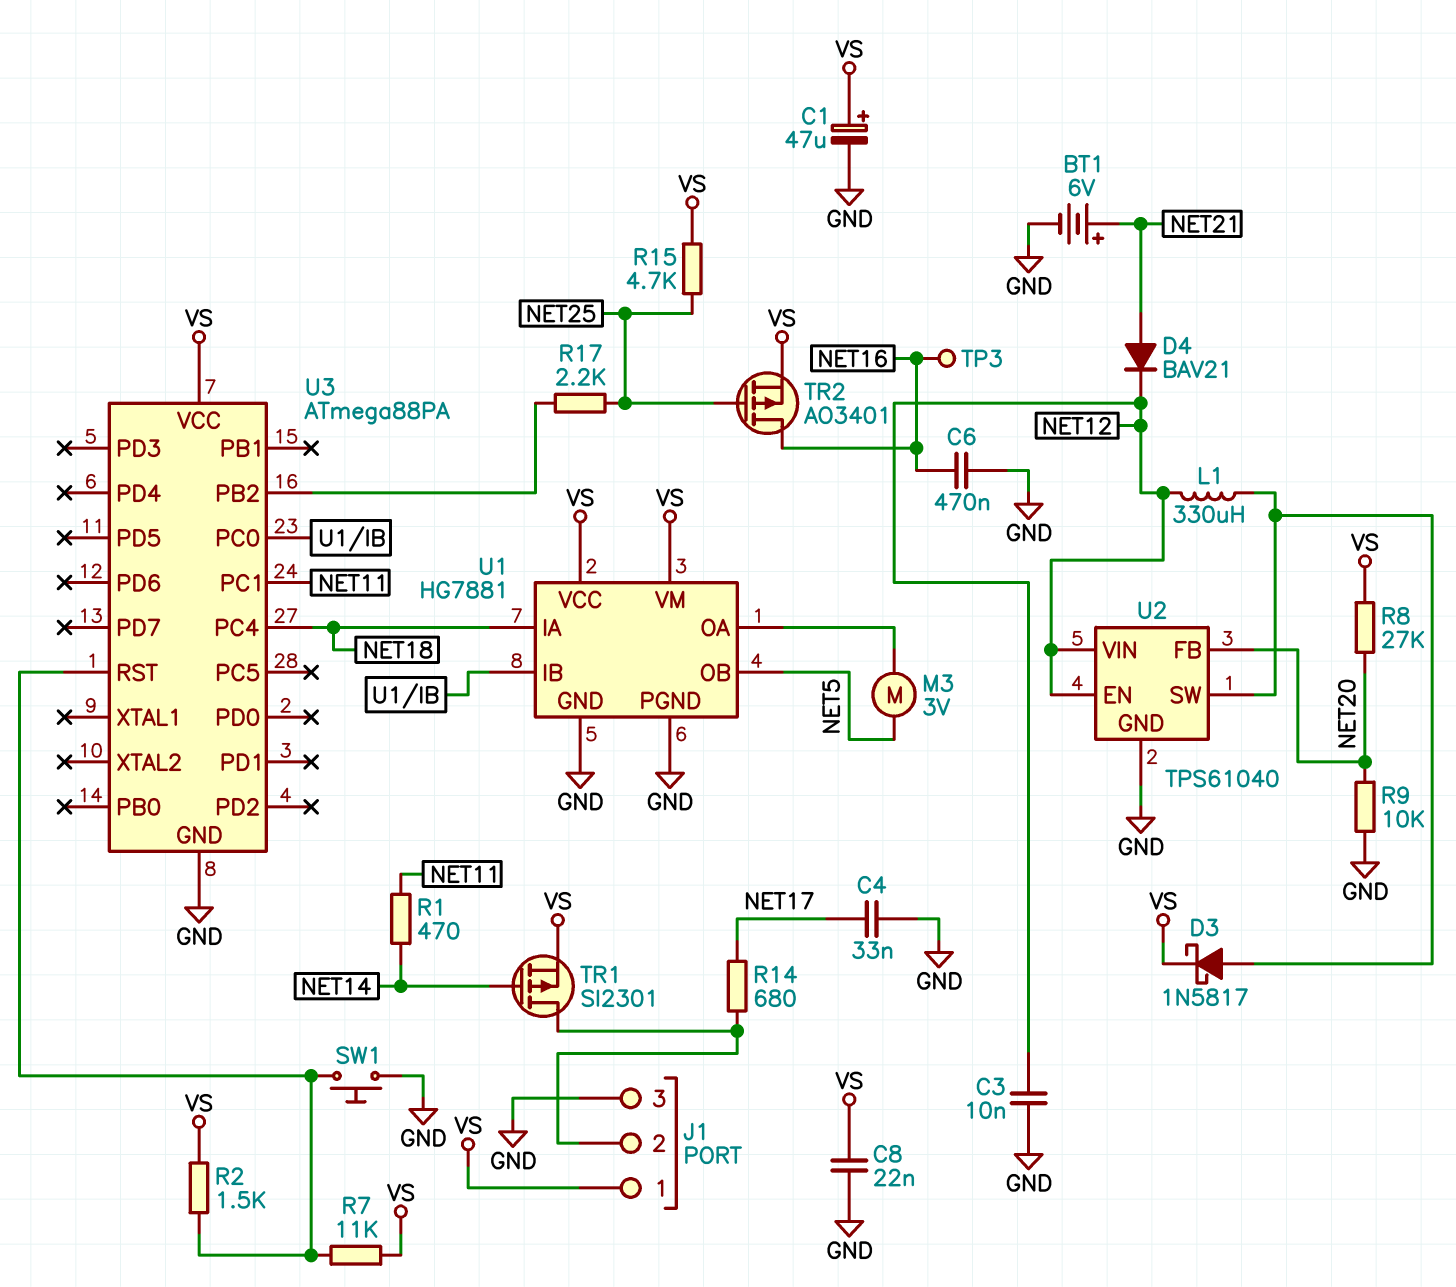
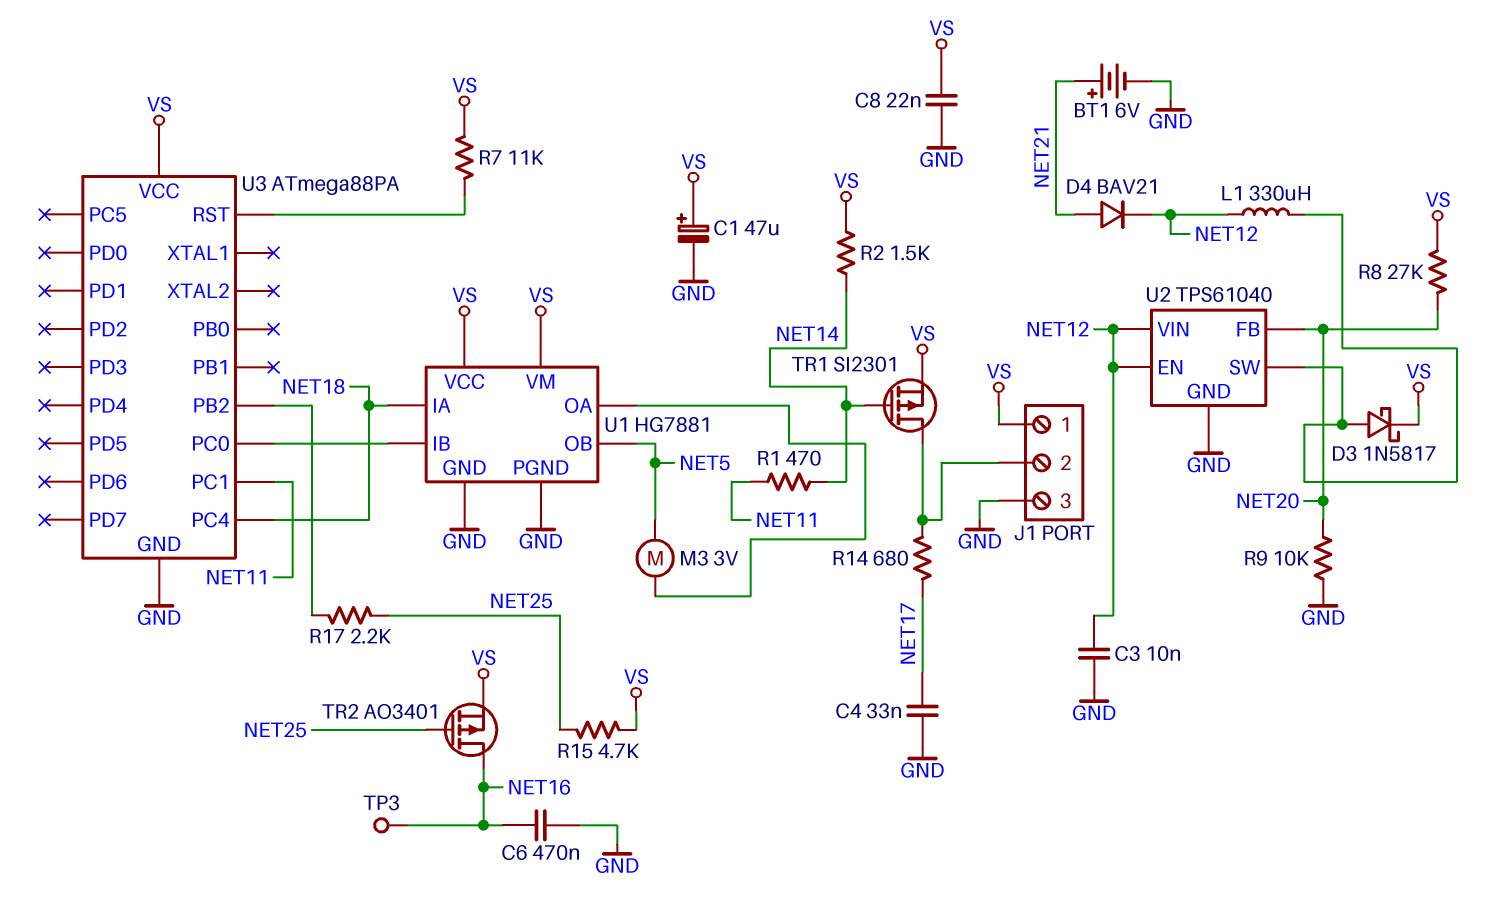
R2: 1.5k (U3/RST, VS) -> 1.5k (NET14, VS)
SW1: button (GND, U3/RST) -> none

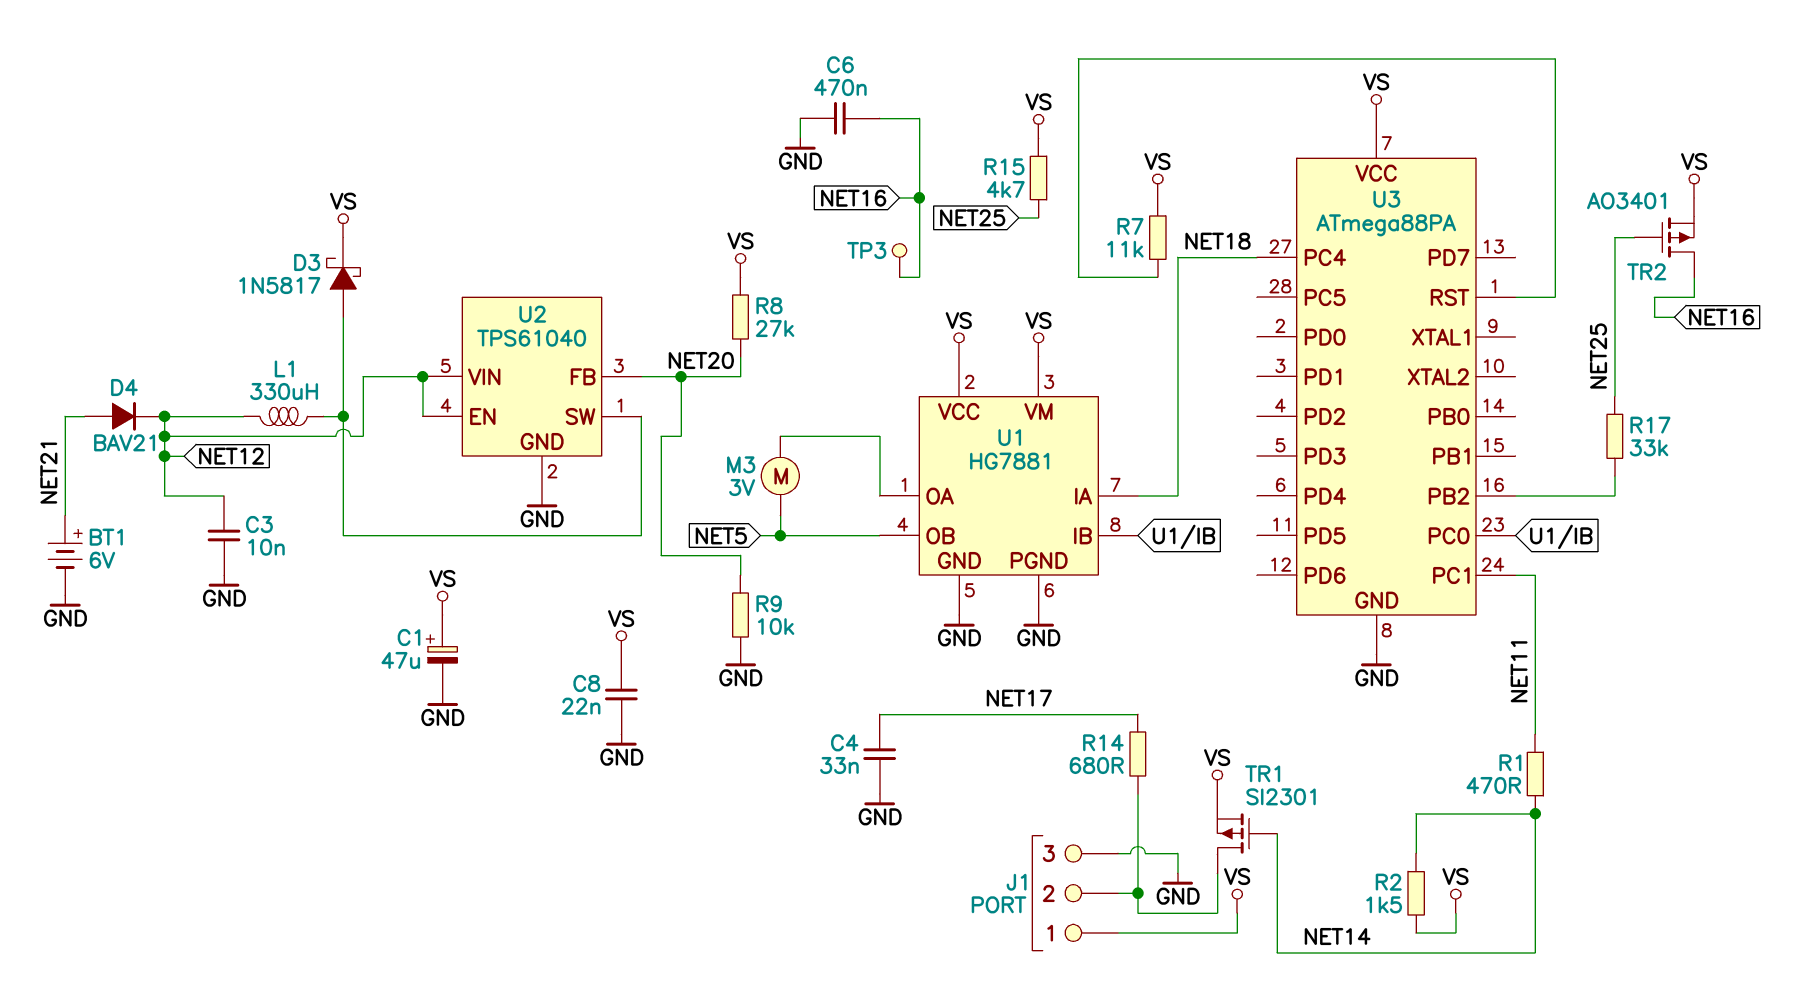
R17: 2.2k (NET25, U3/PB2) -> 33k (NET25, U3/PB2)

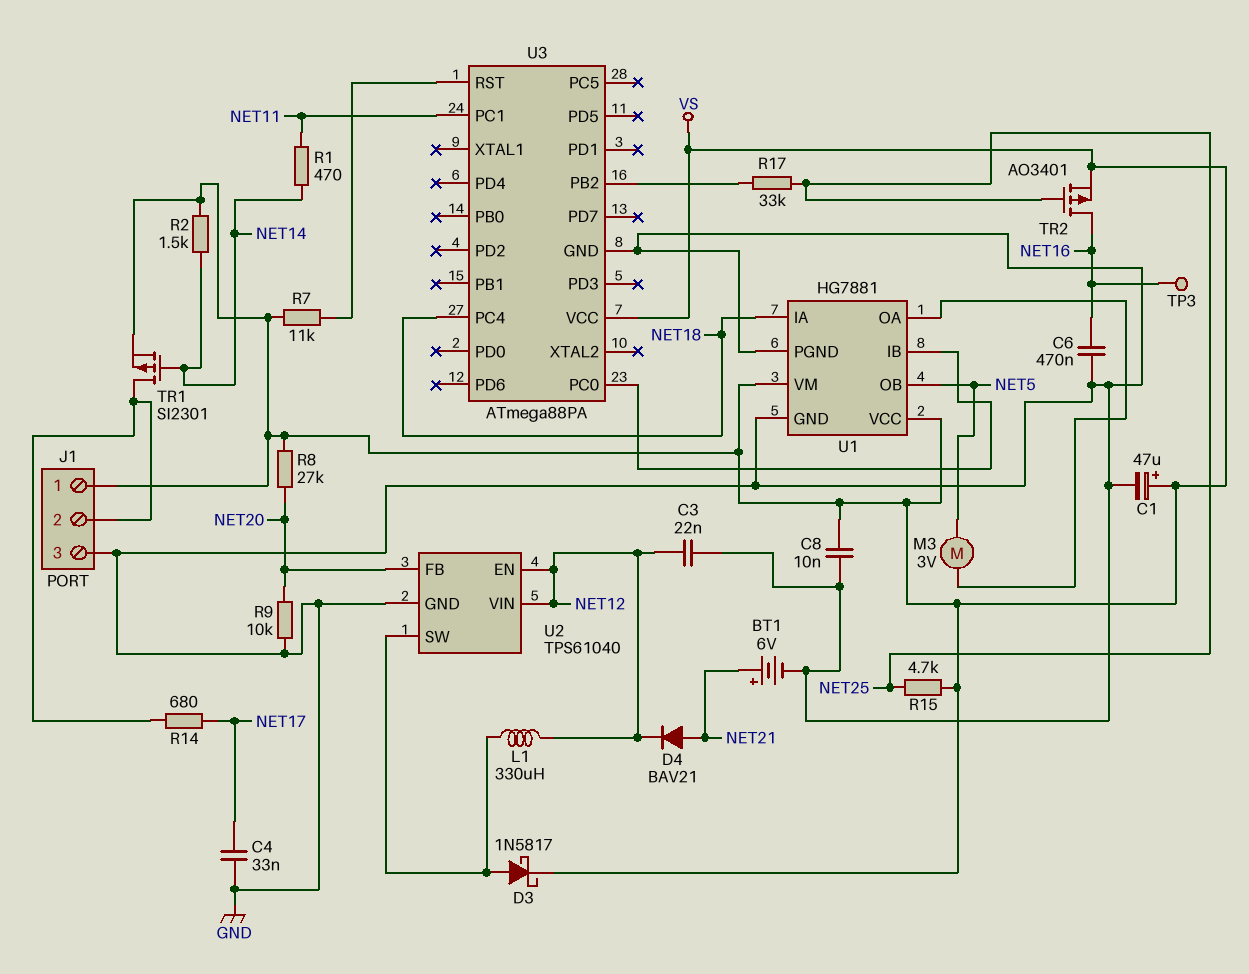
C3: 10nF (GND, NET12) -> 22nF (GND, NET12)
C8: 22nF (GND, VS) -> 10nF (GND, VS)

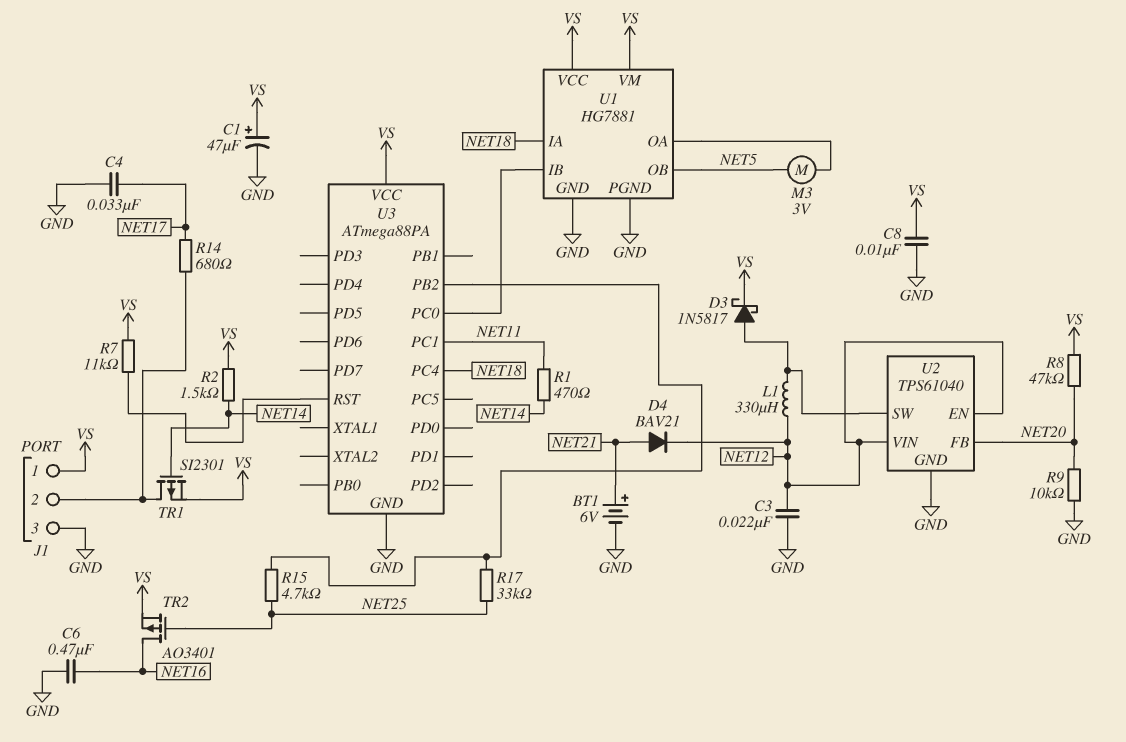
R8: 27k (NET20, VS) -> 47k (NET20, VS)
R15: 4.7k (NET25, VS) -> 4.7k (NET25, U3/PB2)
TP3: test point (NET16) -> none

